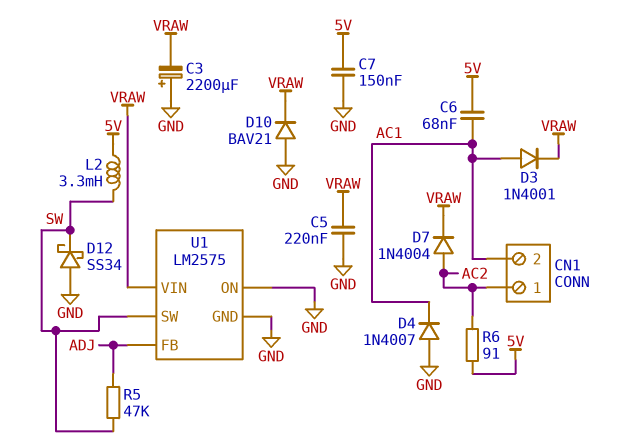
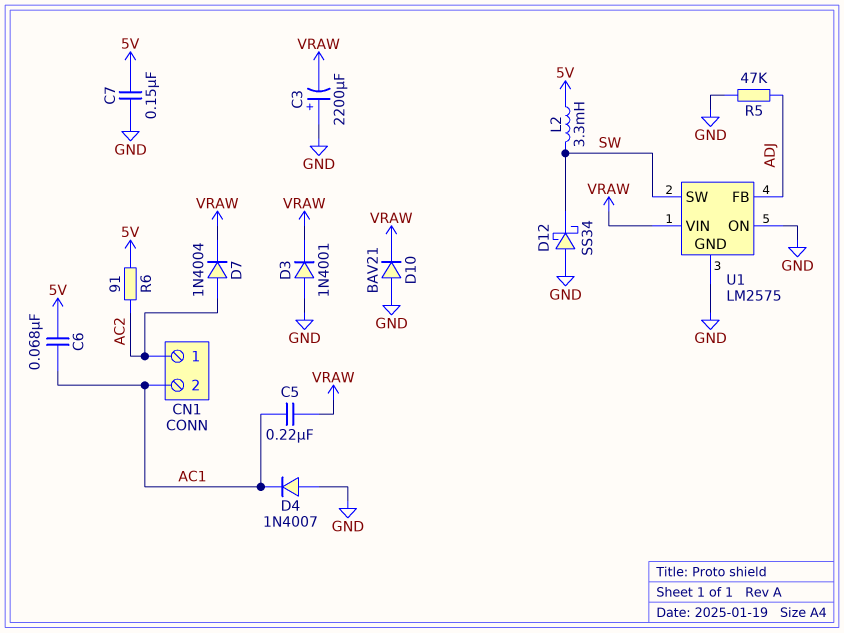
C5: 220nF (GND, VRAW) -> 220nF (AC1, VRAW)
D3: diode 1N4001 (A AC1, K VRAW) -> diode 1N4001 (A GND, K VRAW)
R5: 47k (ADJ, SW) -> 47k (ADJ, GND)

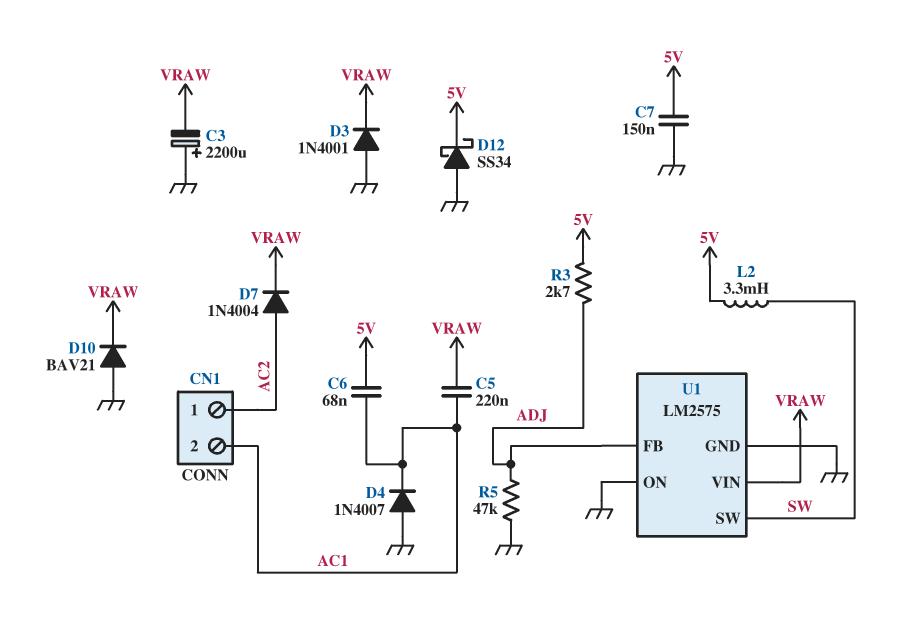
D12: schottky SS34 (A GND, K SW) -> schottky SS34 (A GND, K 5V)
R3: none -> 2.7k (5V, ADJ)
R6: 91 (5V, AC2) -> none

